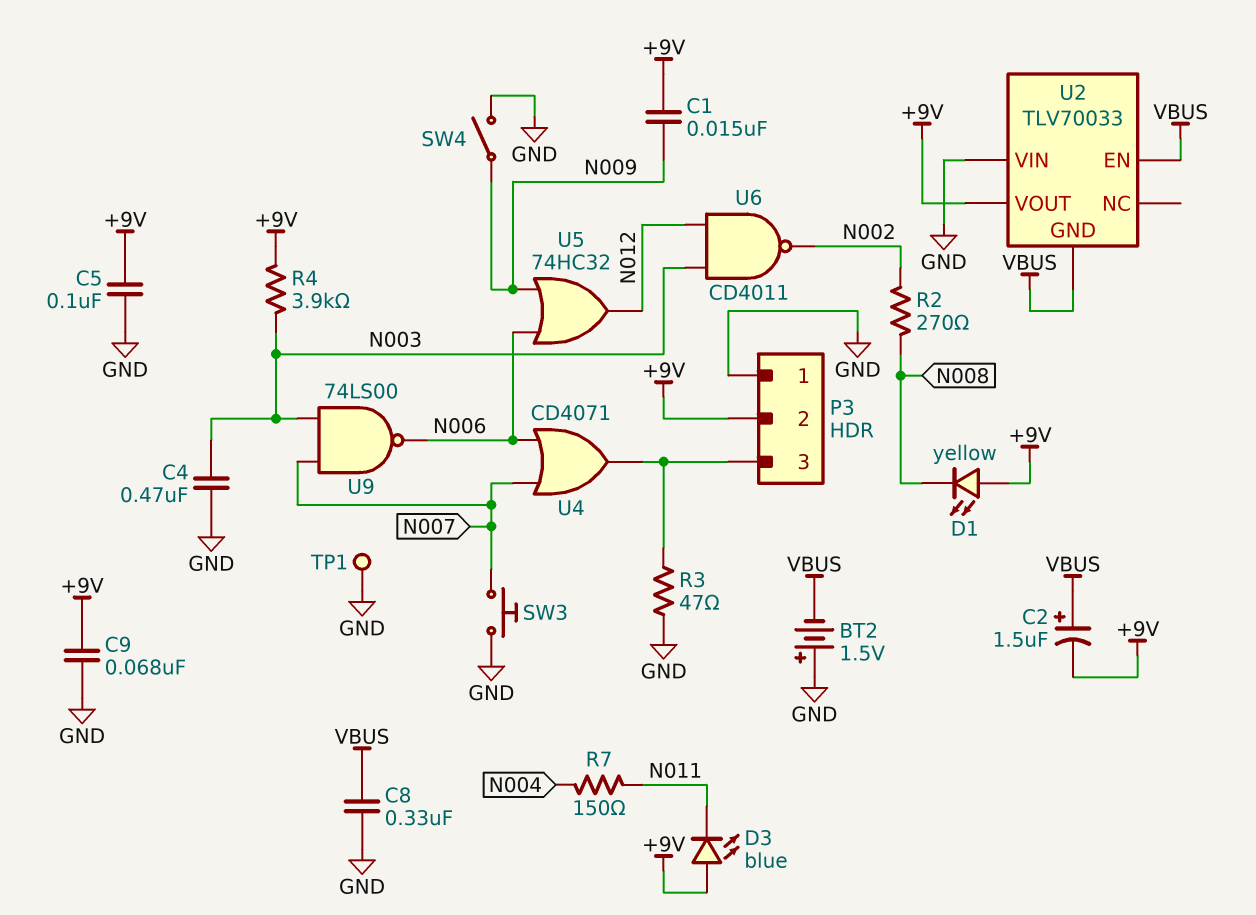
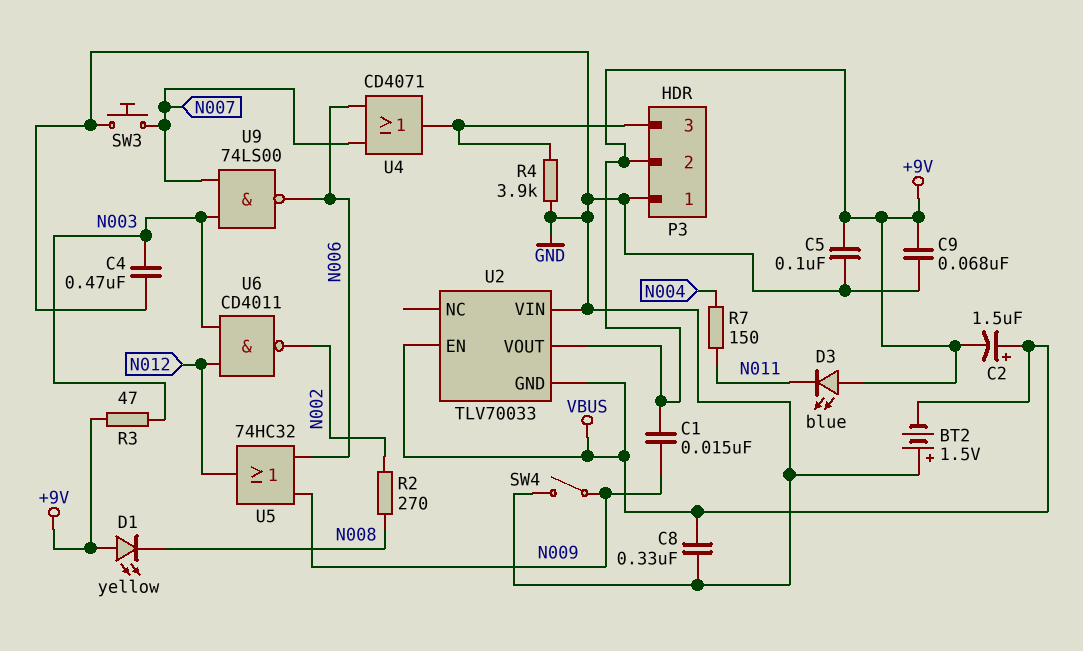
R3: 47 (GND, P3/3) -> 47 (+9V, N003)
R4: 3.9k (+9V, N003) -> 3.9k (GND, P3/3)
TP1: test point (GND) -> none

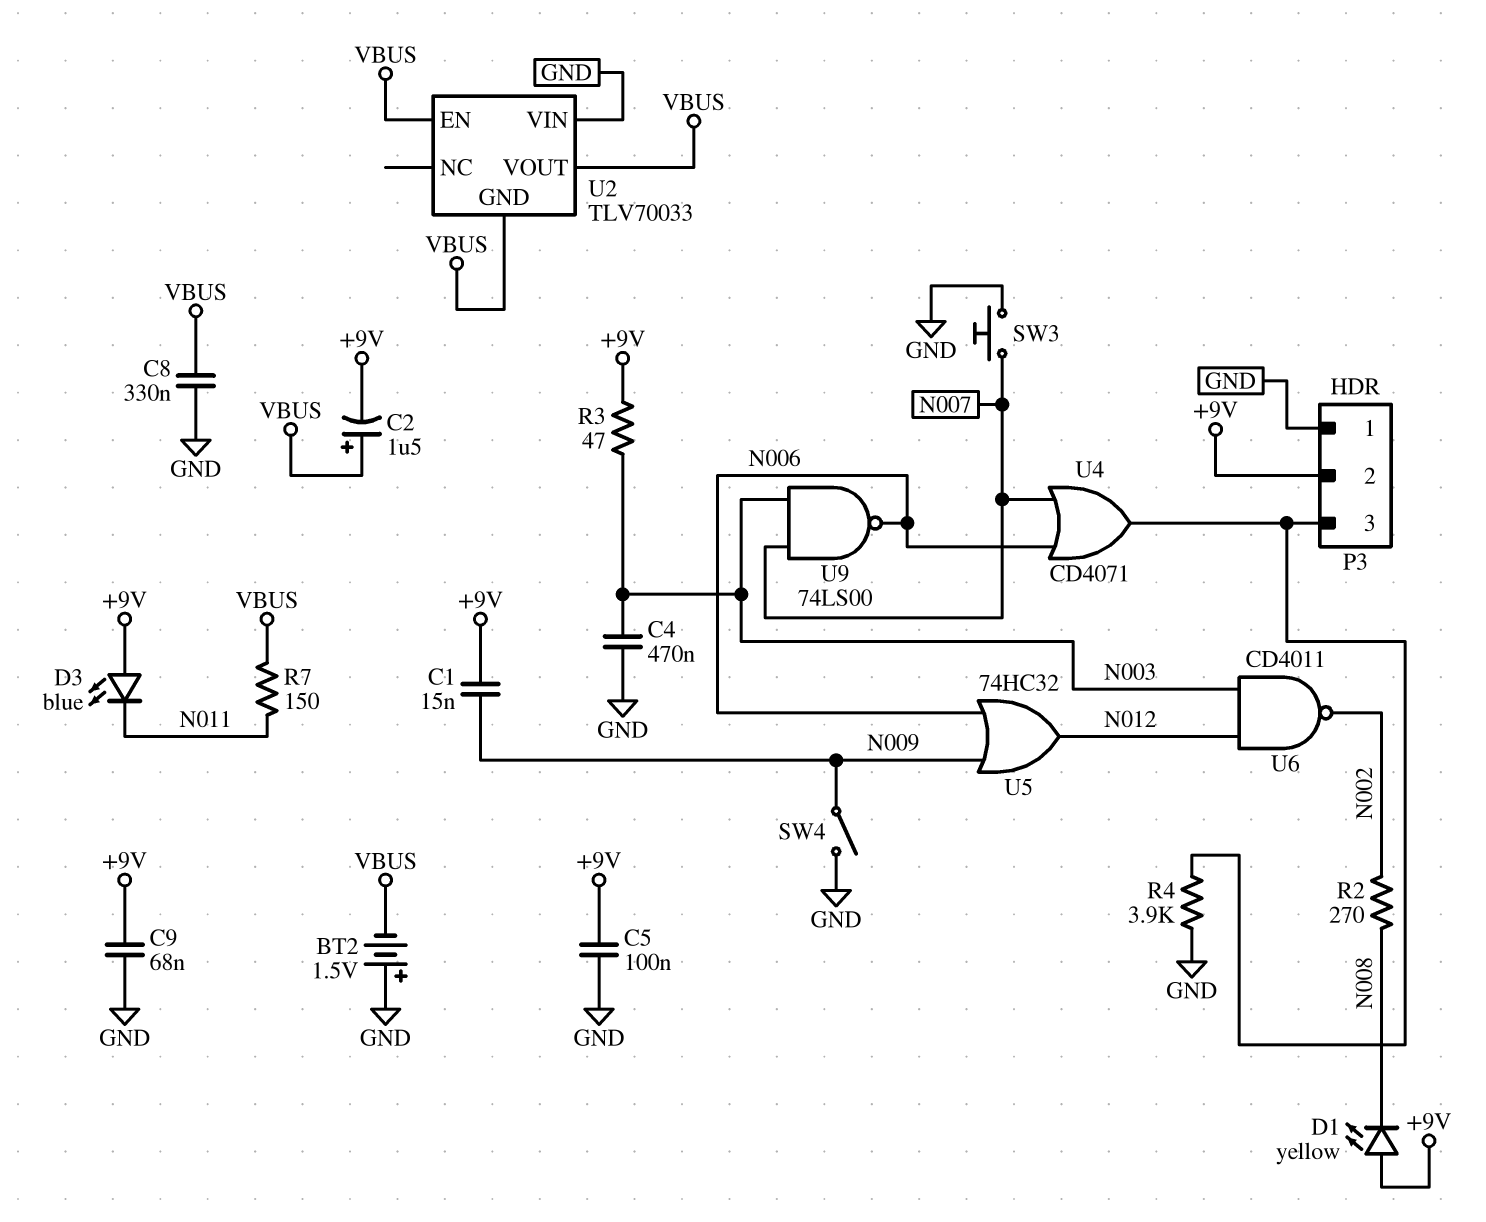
R7: 150 (N004, N011) -> 150 (N011, VBUS)
U2 pin VOUT: +9V -> VBUS

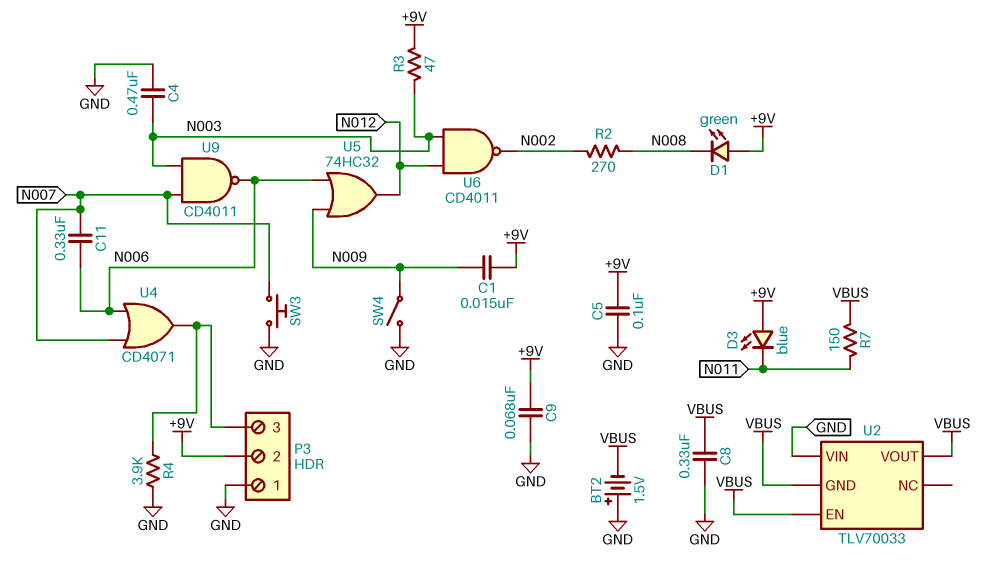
C2: 1.5uF (plus VBUS, minus +9V) -> none
C11: none -> 330nF (N006, N007)
D1: LED yellow (A +9V, K N008) -> LED green (A +9V, K N008)
U9: NAND 74LS00 (in N003, in N007, out N006) -> NAND CD4011 (in N003, in N007, out N006)

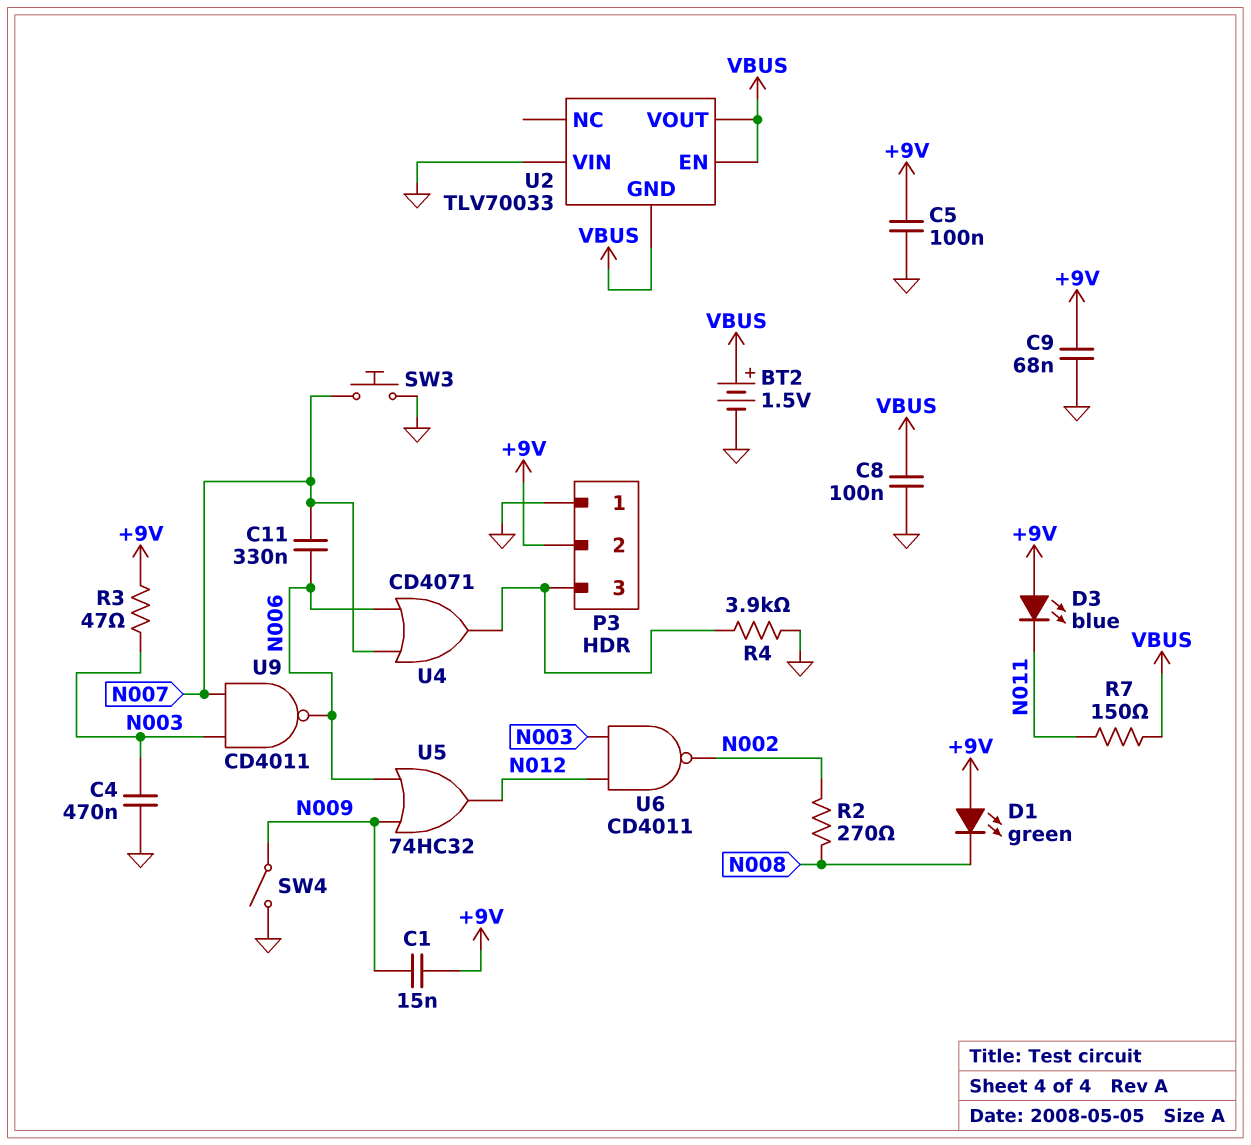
BT2: 1.5V (plus GND, minus VBUS) -> 1.5V (plus VBUS, minus GND)
C8: 330nF (GND, VBUS) -> 100nF (GND, VBUS)

